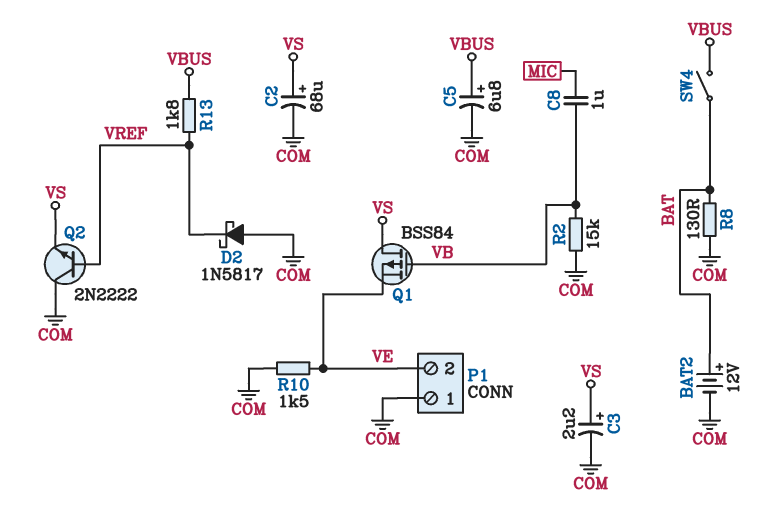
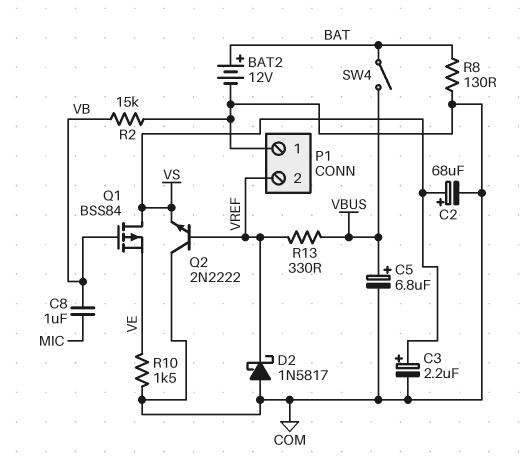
P1 pin 2: VE -> VREF
R13: 1.8k (VBUS, VREF) -> 330 (VBUS, VREF)

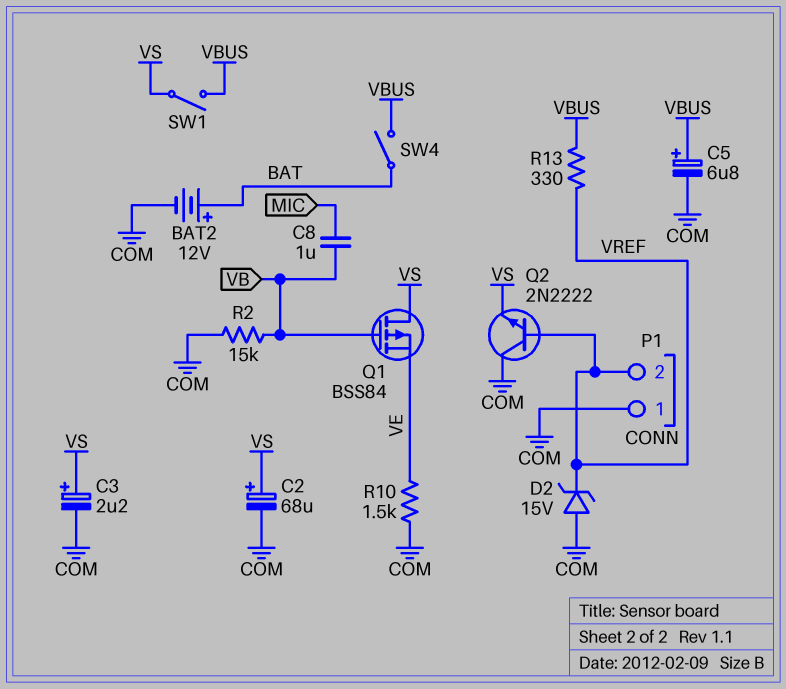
D2: schottky 1N5817 (A COM, K VREF) -> zener 15V (A COM, K VREF)
R8: 130 (BAT, COM) -> none
SW1: none -> switch (VBUS, VS)

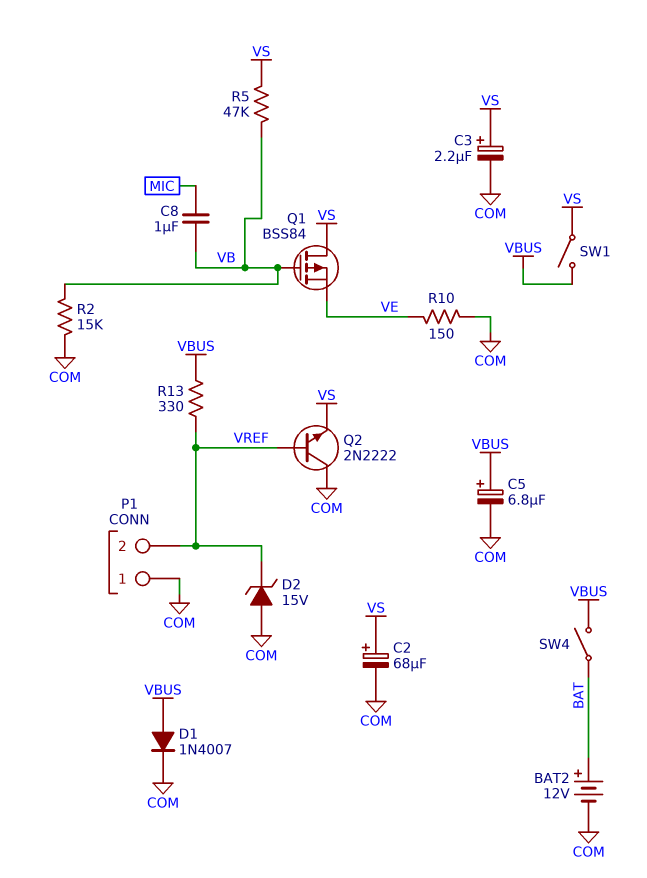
D1: none -> diode 1N4007 (A VBUS, K COM)
R5: none -> 47k (VB, VS)
R10: 1.5k (COM, VE) -> 150 (COM, VE)

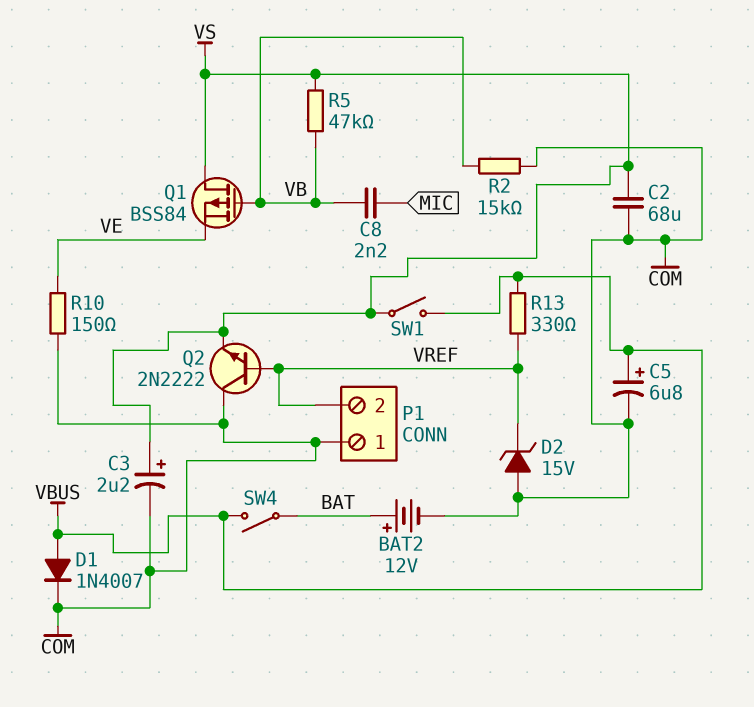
C2: 68uF (plus VS, minus COM) -> 68uF (COM, VS)
C8: 1uF (MIC, VB) -> 2.2nF (MIC, VB)

